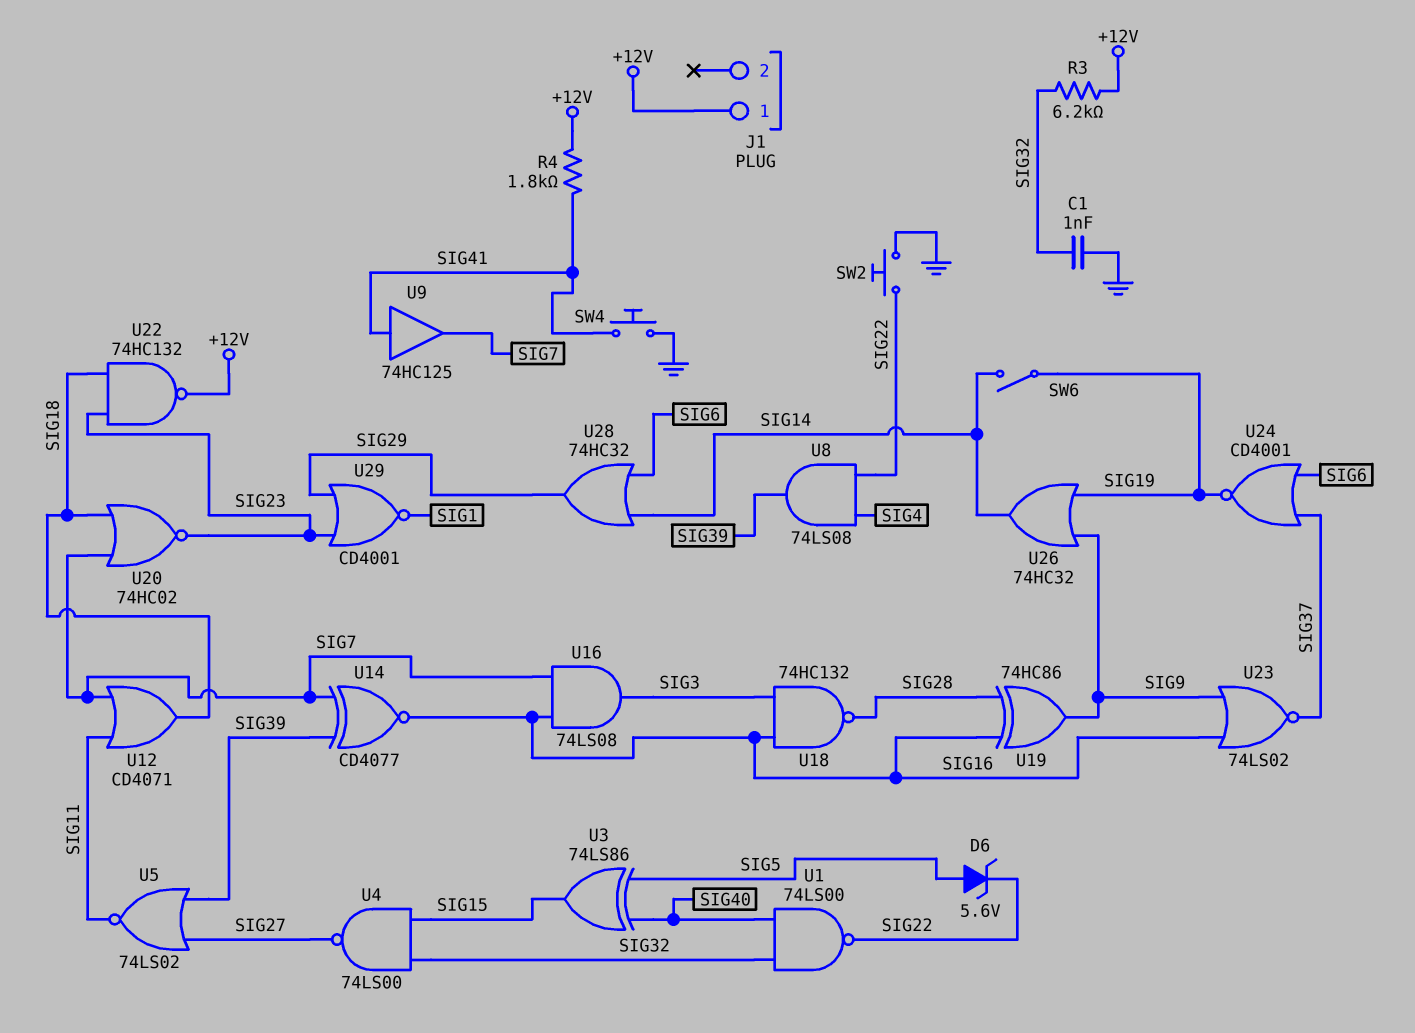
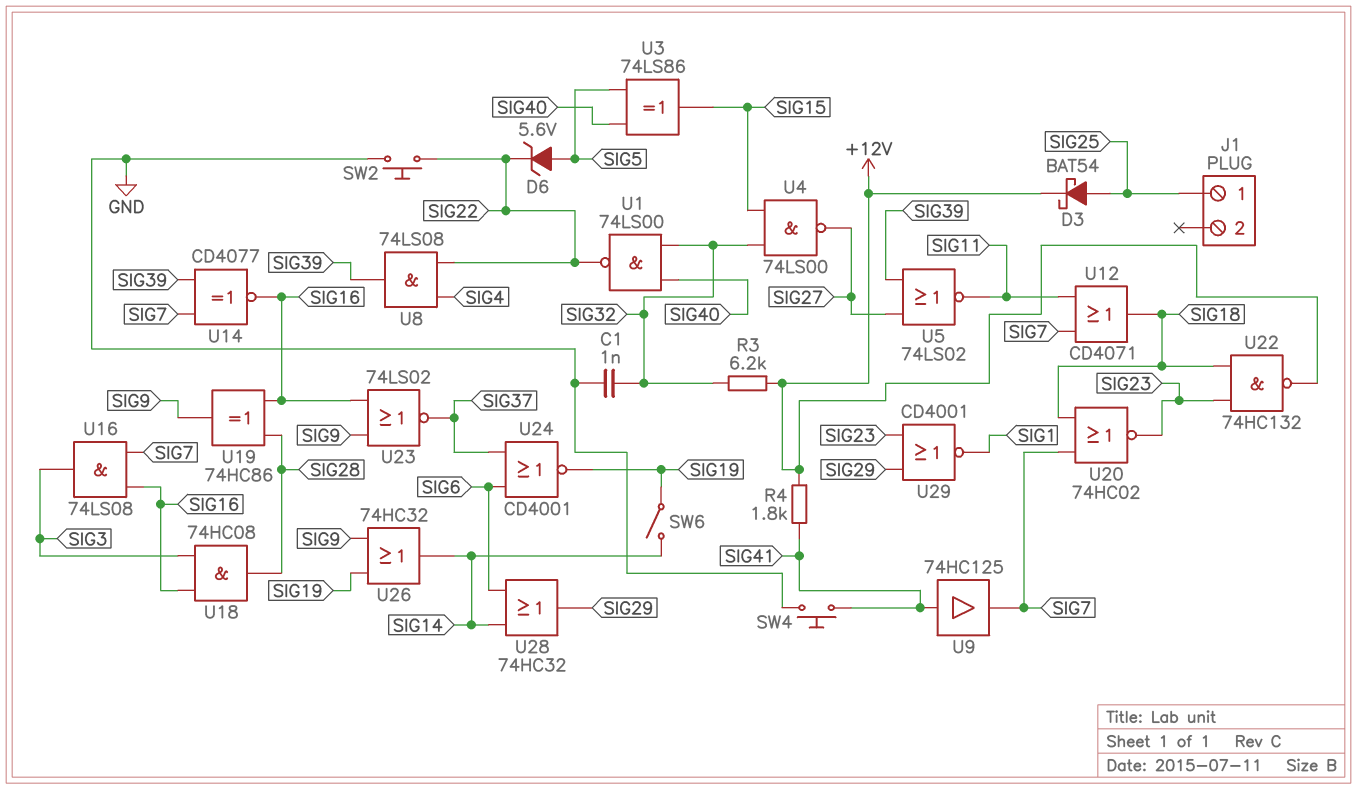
D3: none -> schottky BAT54 (A SIG25, K +12V)
J1 pin 1: +12V -> SIG25
U18: NAND 74HC132 (in SIG3, in SIG16, out SIG28) -> AND 74HC08 (in SIG3, in SIG16, out SIG28)

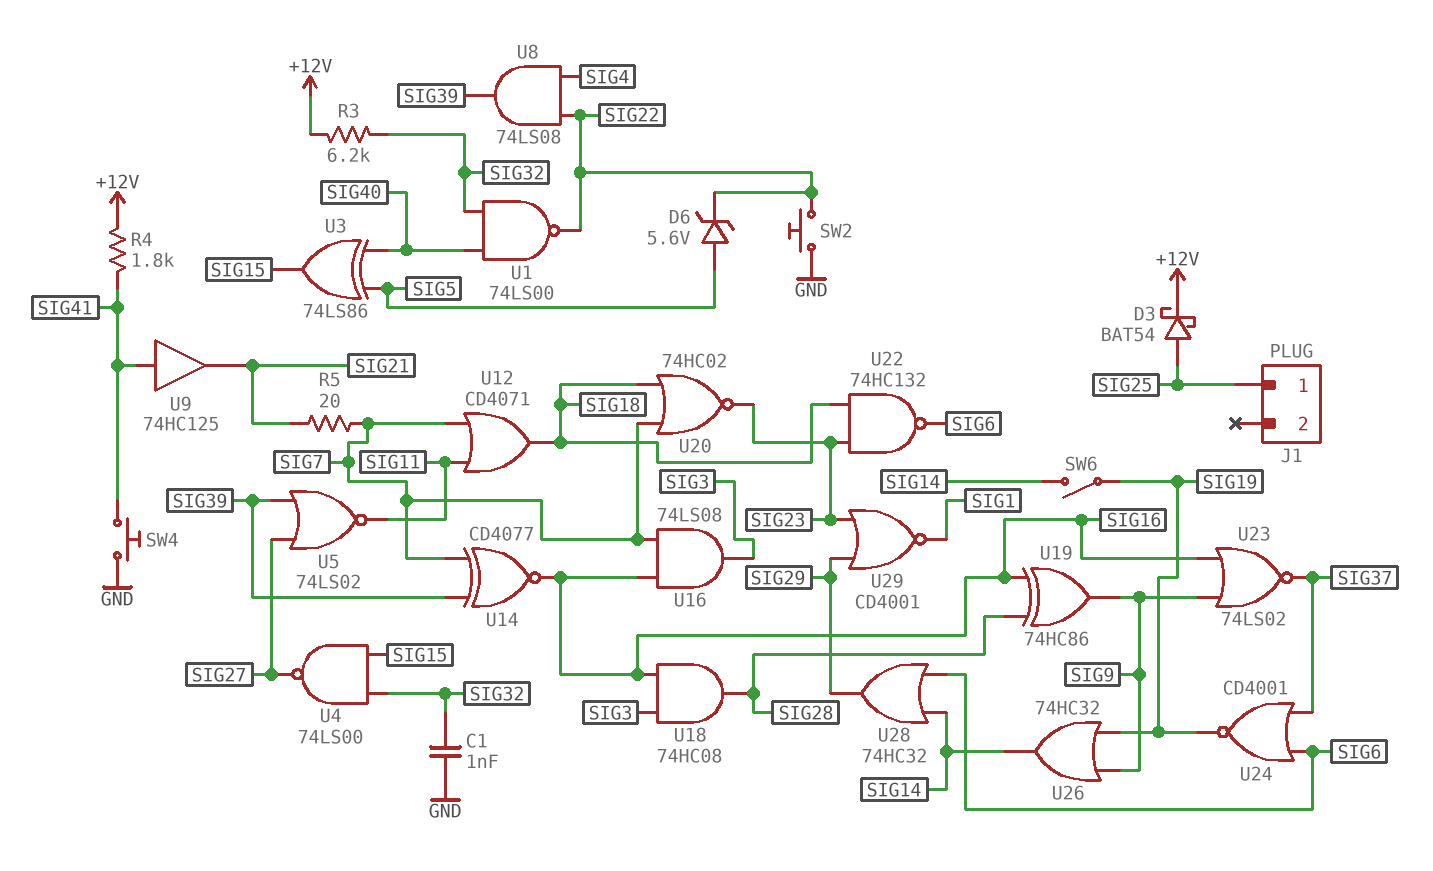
R5: none -> 20 (SIG7, SIG21)
U9: buffer 74HC125 (in SIG41, out SIG7) -> buffer 74HC125 (in SIG41, out SIG21)
U22: NAND 74HC132 (in SIG18, in SIG23, out +12V) -> NAND 74HC132 (in SIG18, in SIG23, out SIG6)

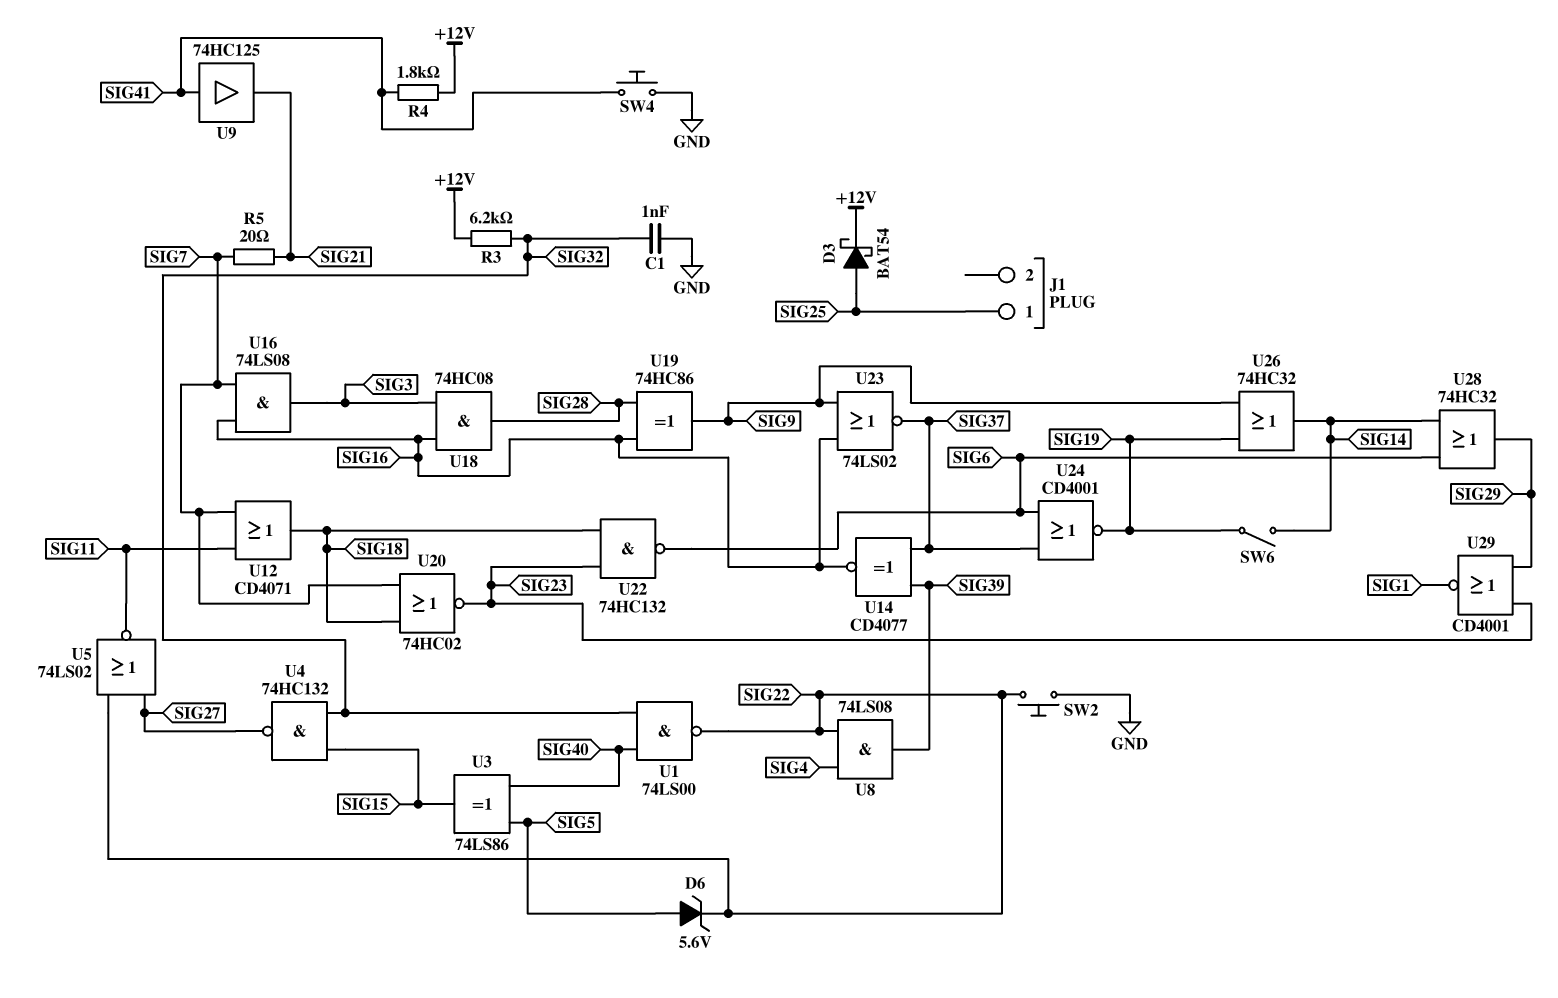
U4: NAND 74LS00 (in SIG15, in SIG32, out SIG27) -> NAND 74HC132 (in SIG15, in SIG32, out SIG27)
U5: NOR 74LS02 (in SIG27, in SIG39, out SIG11) -> NOR 74LS02 (in SIG22, in SIG27, out SIG11)
U14: XNOR CD4077 (in SIG7, in SIG39, out SIG16) -> XNOR CD4077 (in SIG37, in SIG39, out SIG16)

